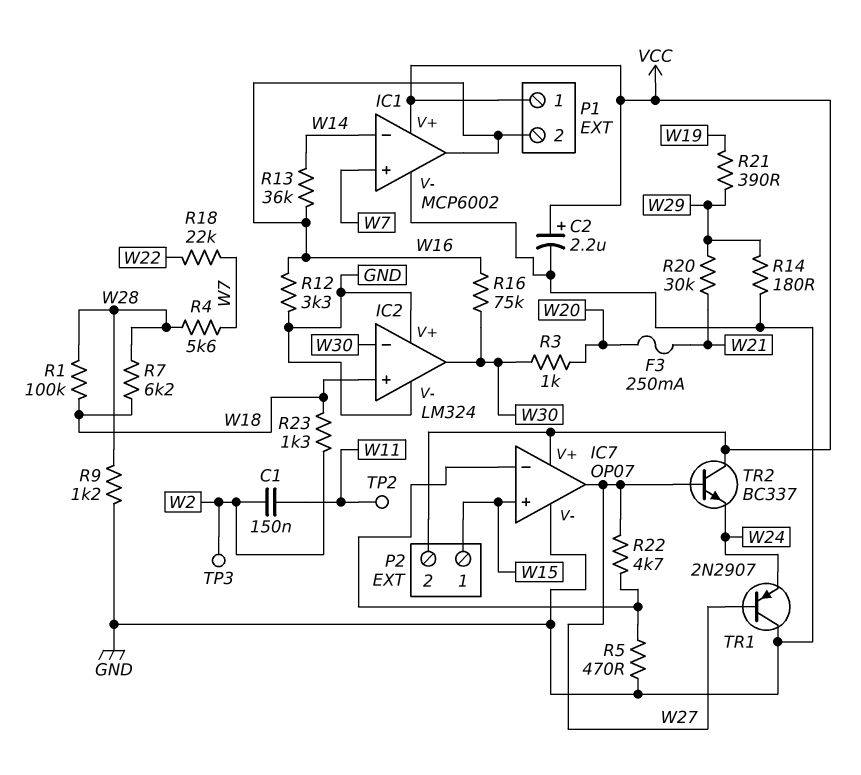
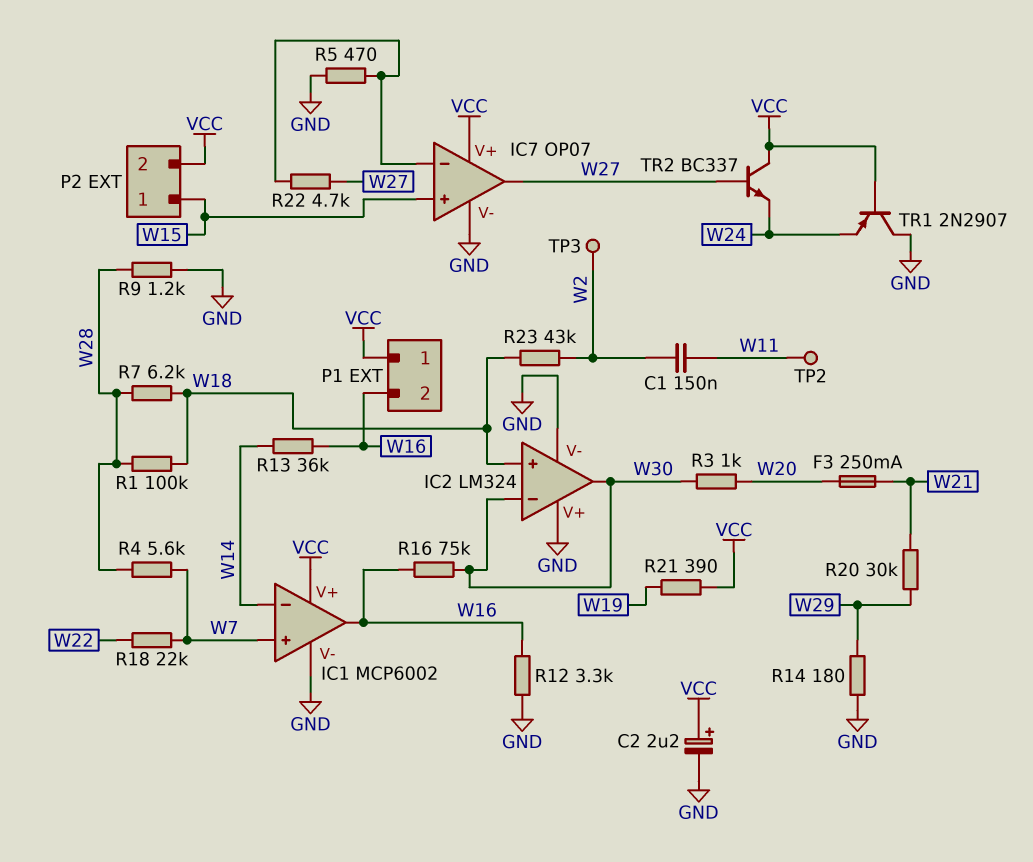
R21: 390 (W19, W29) -> 390 (VCC, W19)
R23: 1.3k (W2, W18) -> 43k (W2, W18)
TR1: PNP 2N2907 (B W27, C GND, E W24) -> PNP 2N2907 (B VCC, C GND, E W24)

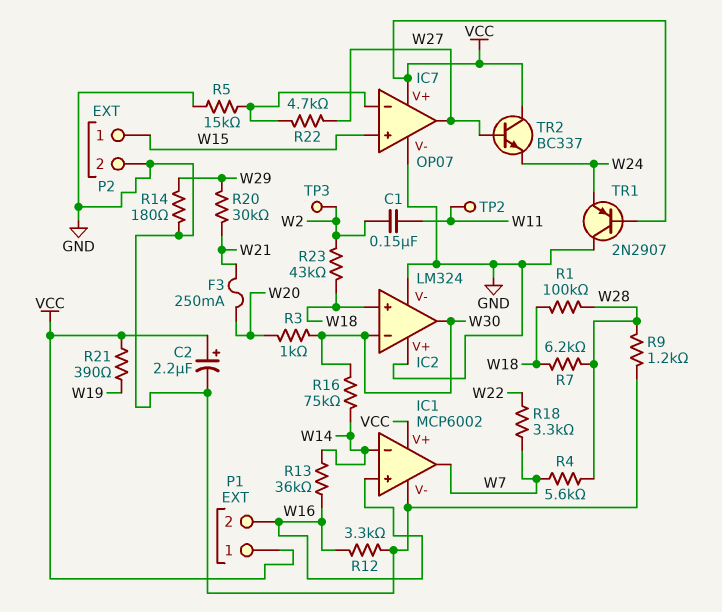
IC1 pin in+: W7 -> W16
IC1 pin out: W16 -> W7
P2 pin 2: VCC -> GND
R5: 470 (GND, IC7/in-) -> 15k (GND, IC7/in-)
R16: 75k (W16, W30) -> 75k (W14, W30)
R18: 22k (W7, W22) -> 3.3k (W7, W22)

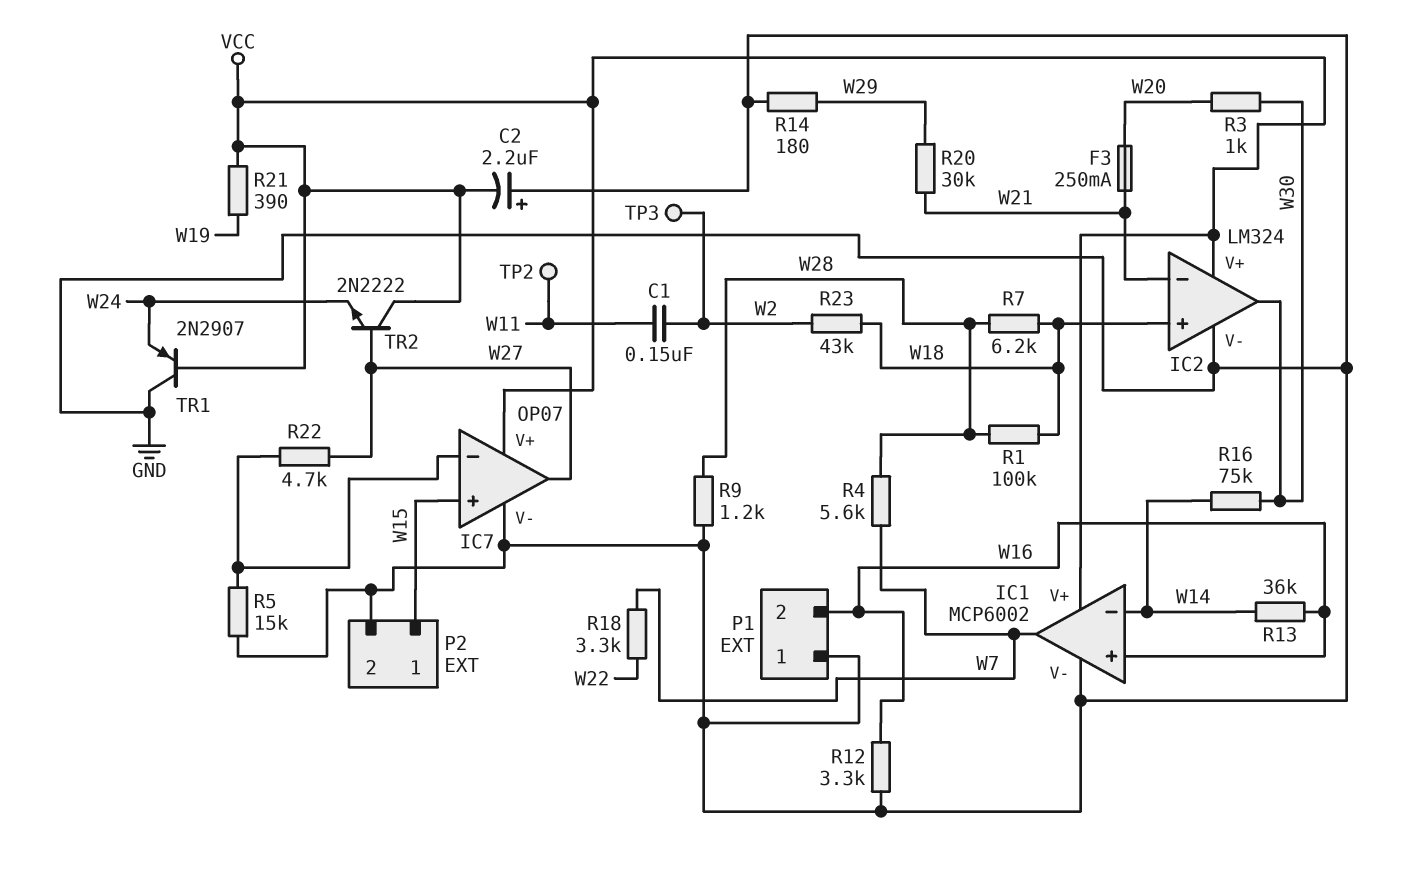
C2: 2.2uF (plus VCC, minus GND) -> 2.2uF (plus GND, minus VCC)
IC2 pin V+: GND -> VCC
IC2 pin in-: W30 -> W21
P1 pin 1: VCC -> GND
TR2: NPN BC337 (B W27, C VCC, E W24) -> NPN 2N2222 (B W27, C VCC, E W24)

